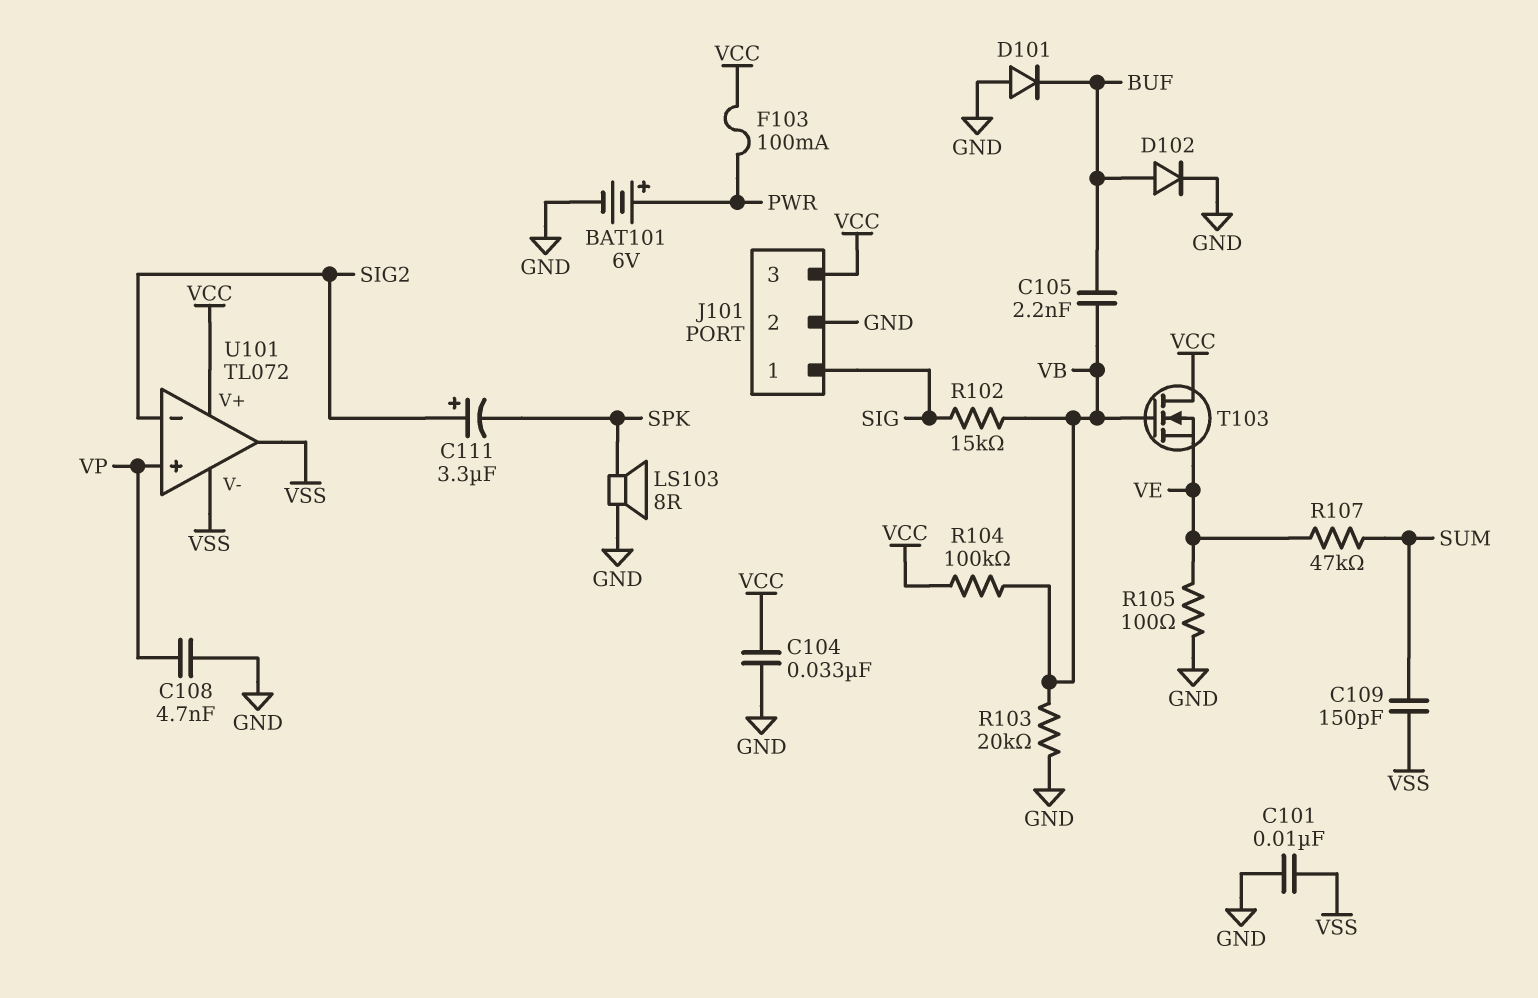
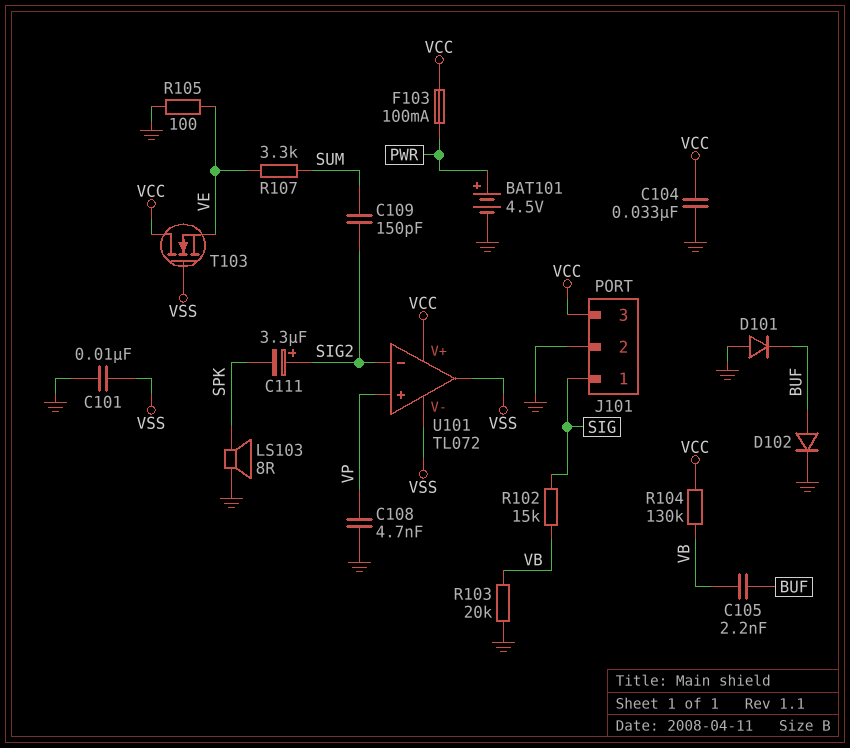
BAT101: 6V (plus PWR, minus GND) -> 4.5V (plus PWR, minus GND)
C109: 150pF (SUM, VSS) -> 150pF (SIG2, SUM)
R104: 100k (VB, VCC) -> 130k (VB, VCC)
R107: 47k (SUM, VE) -> 3.3k (SUM, VE)
T103: NMOS (G VB, D VCC, S VE) -> NMOS (G VSS, D VCC, S VE)

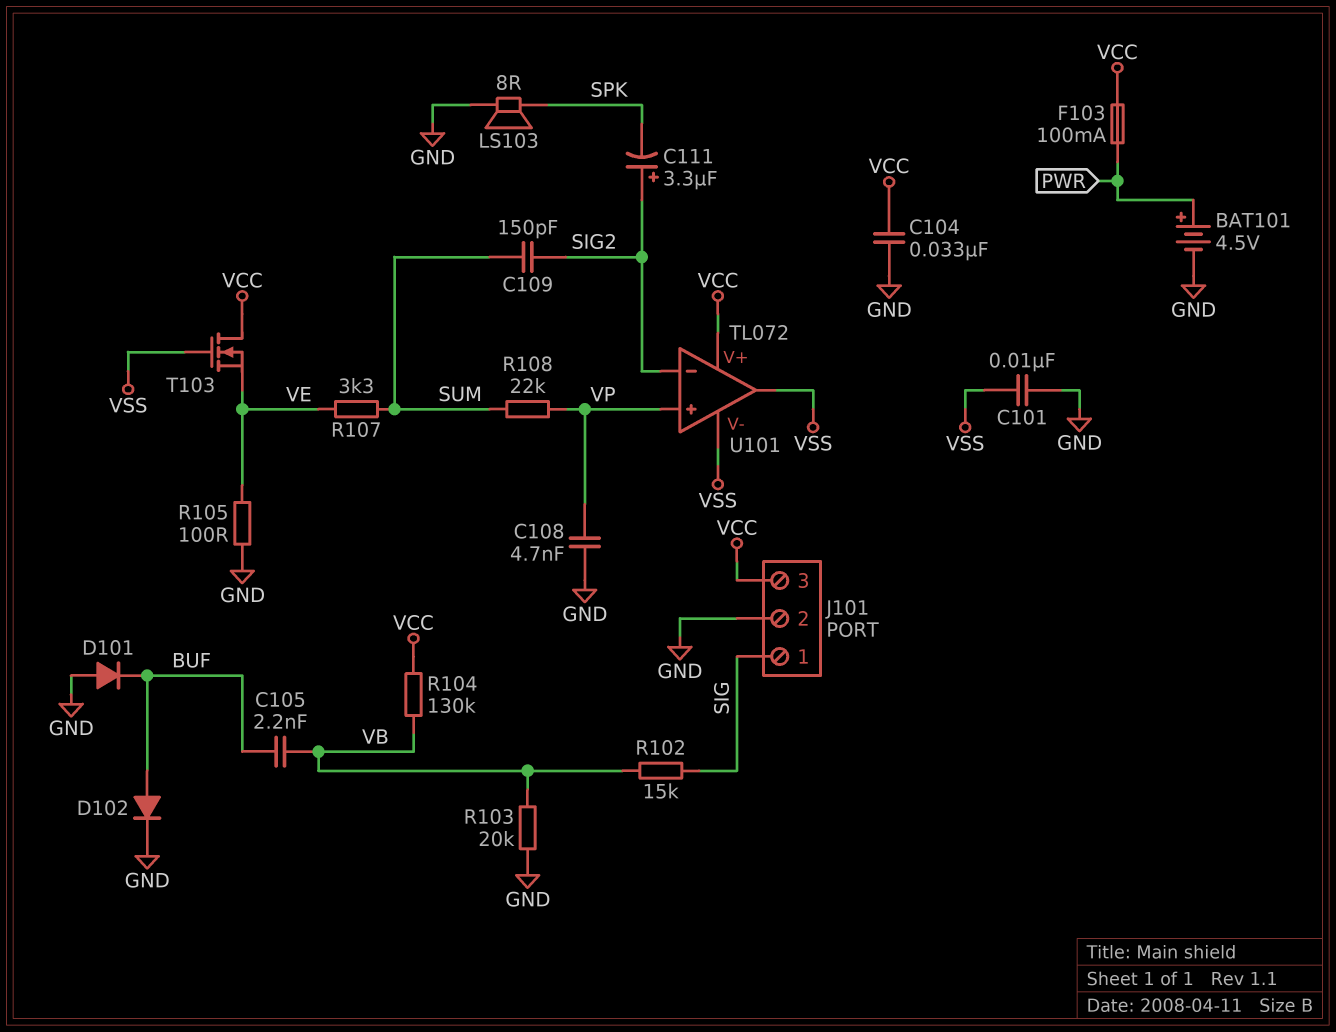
R108: none -> 22k (SUM, VP)

